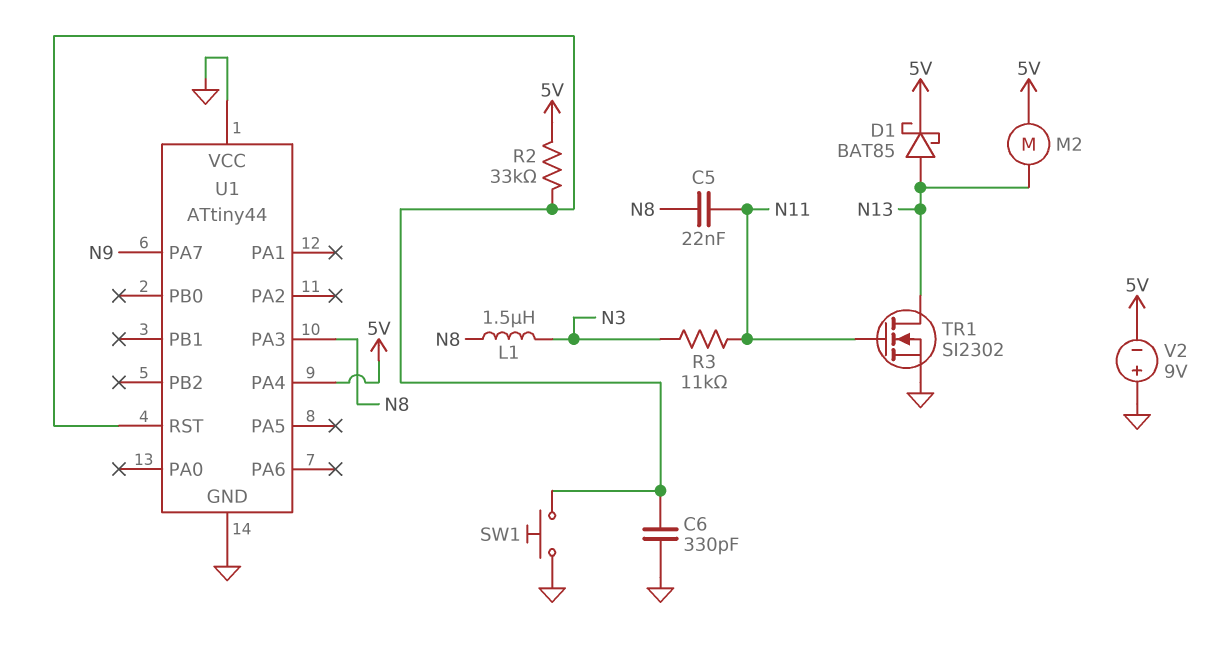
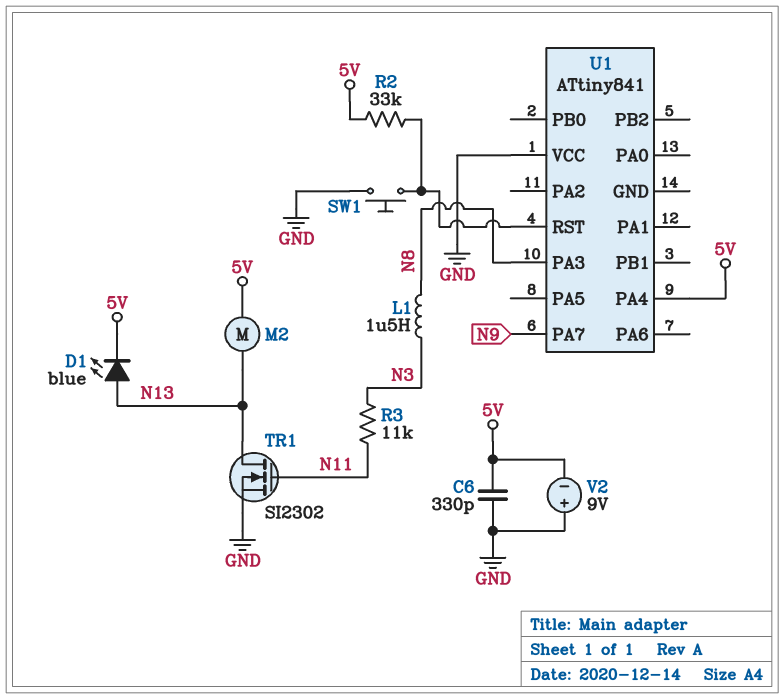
C5: 22nF (N8, N11) -> none
C6: 330pF (GND, U1/RST) -> 330pF (5V, GND)
D1: schottky BAT85 (A N13, K 5V) -> LED blue (A N13, K 5V)
U1: ATtiny44 -> ATtiny841
U1 pin GND: GND -> none

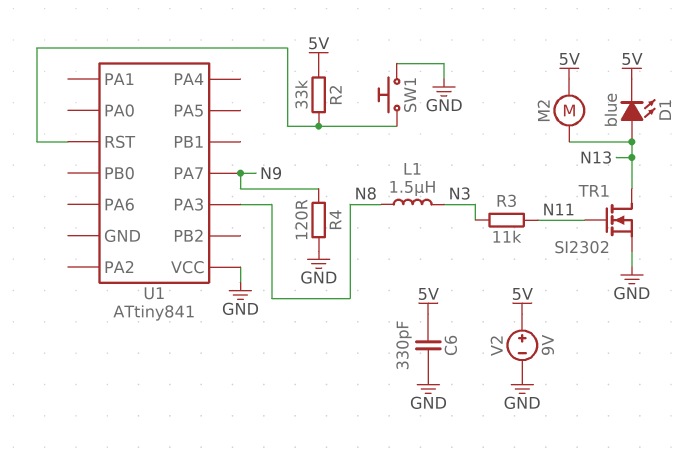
R4: none -> 120 (GND, N9)
U1 pin PA4: 5V -> none
V2: 9V (plus GND, minus 5V) -> 9V (plus 5V, minus GND)

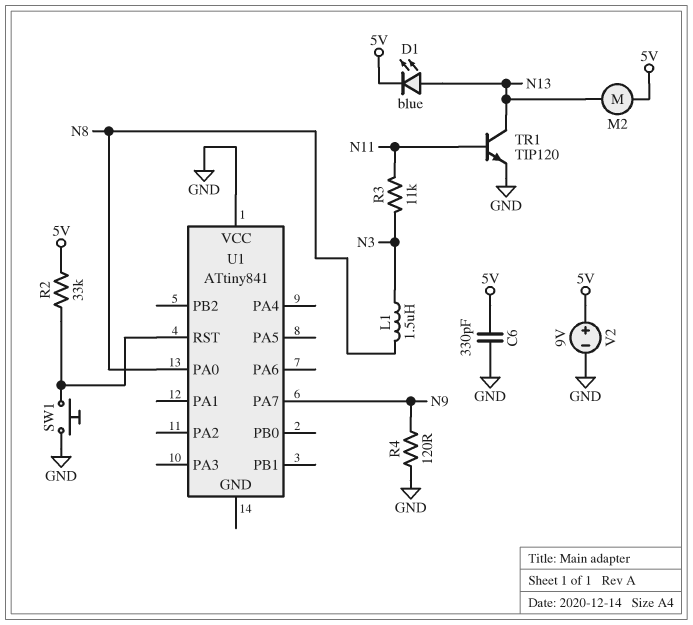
TR1: NMOS SI2302 (G N11, D N13, S GND) -> NPN TIP120 (B N11, C N13, E GND)
U1 pin PA0: none -> N8
U1 pin PA3: N8 -> none

